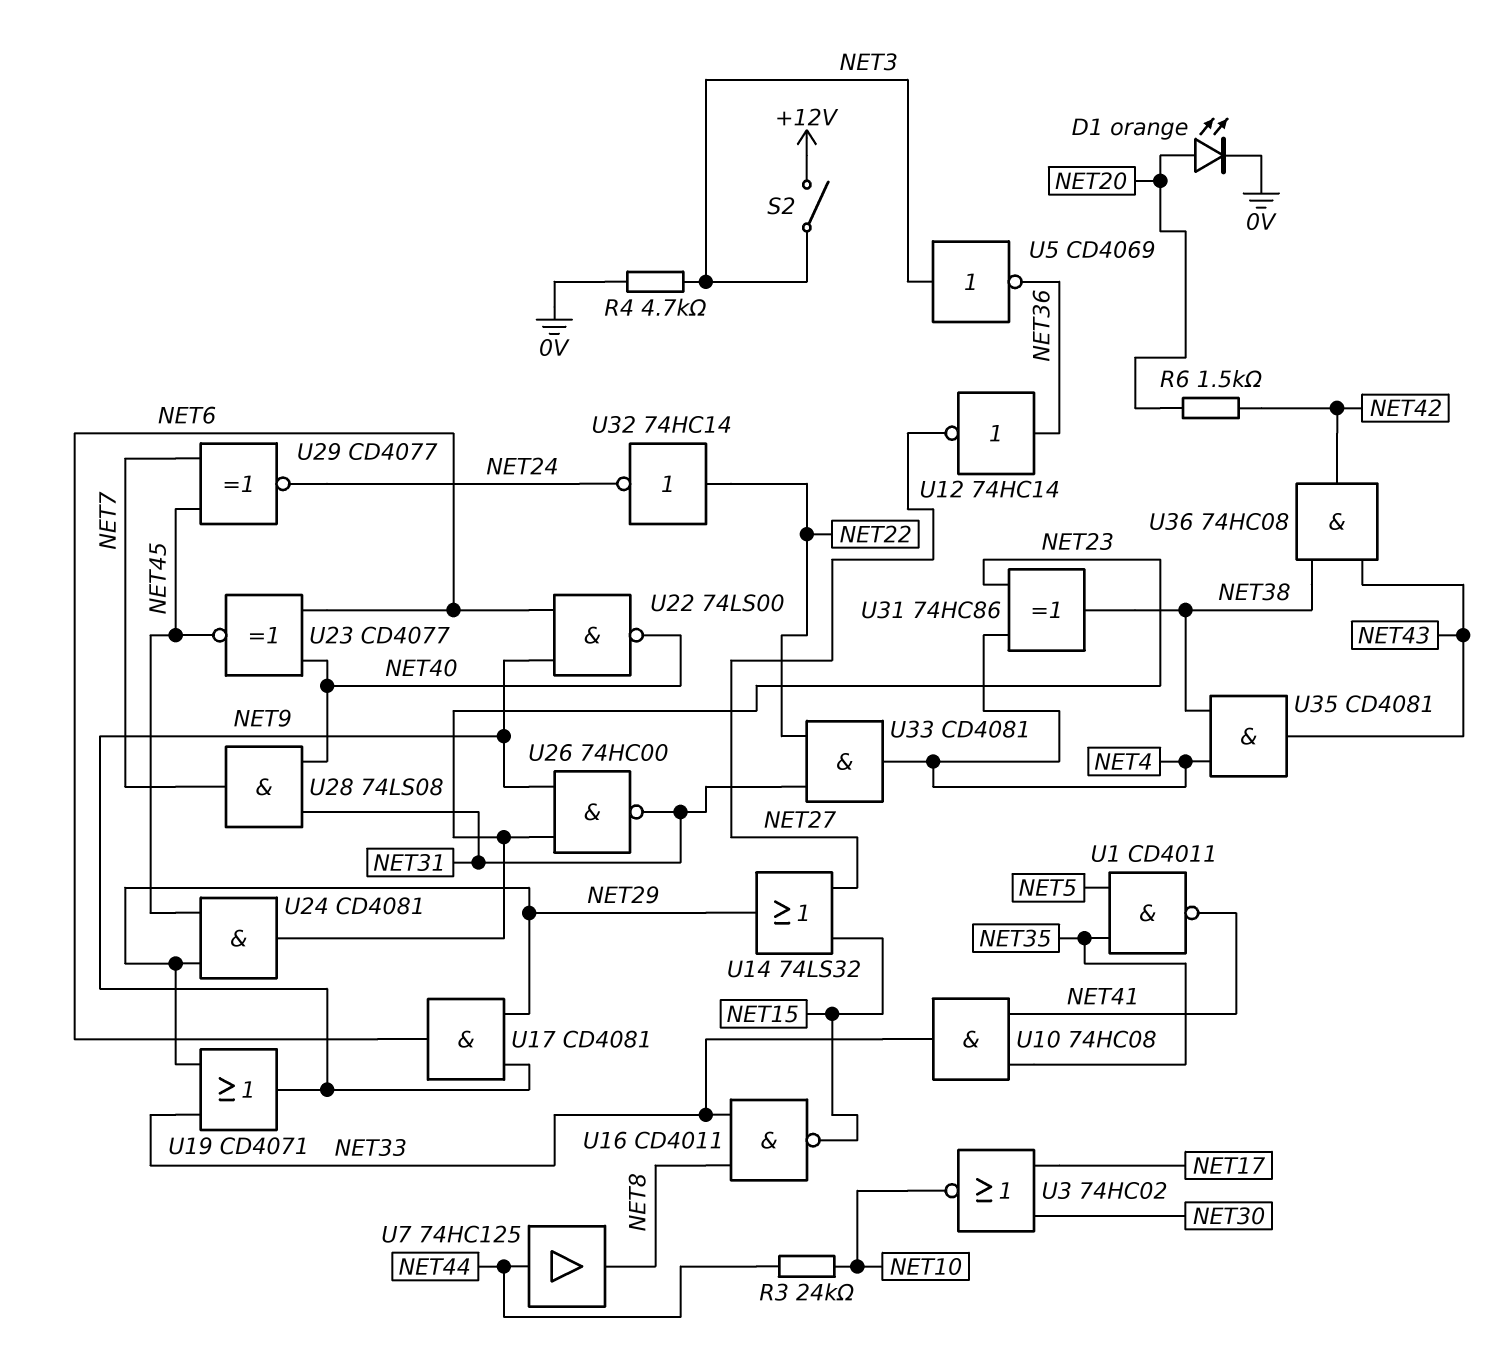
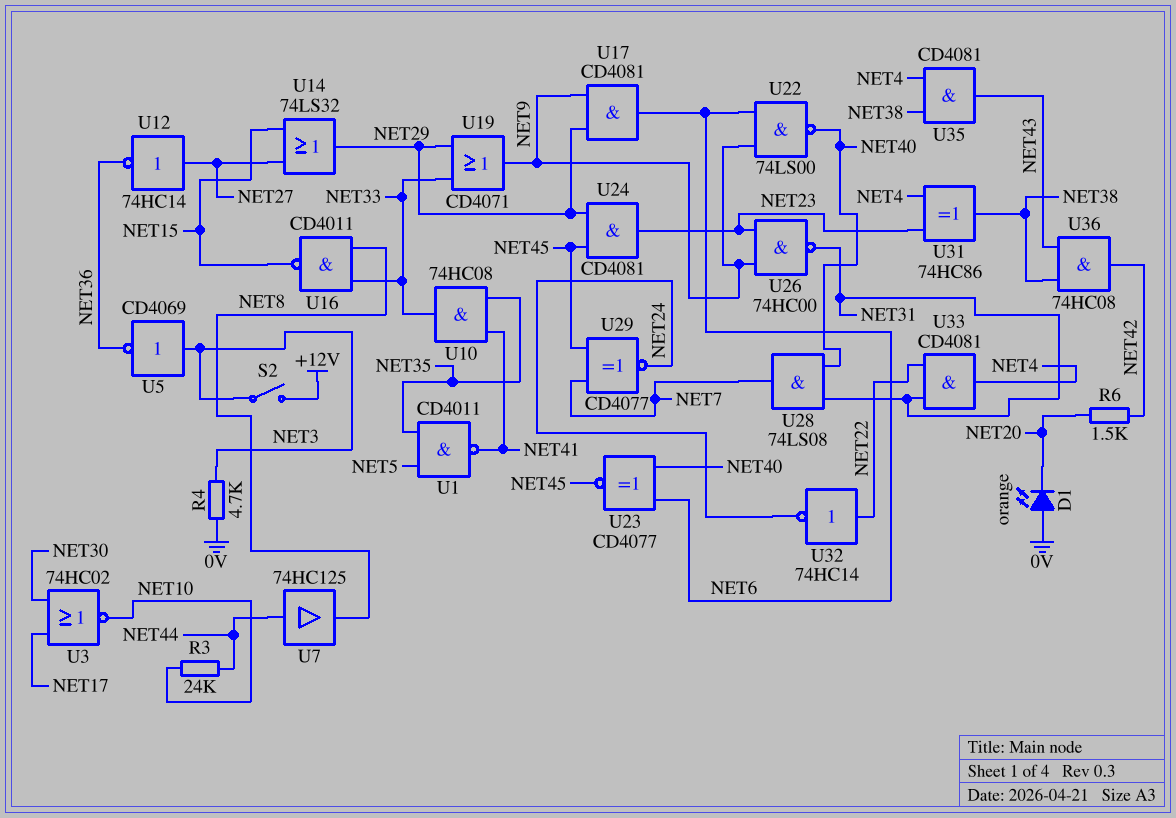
D1: LED orange (A NET20, K 0V) -> LED orange (A 0V, K NET20)
U12: NOT 74HC14 (in NET36, out NET27) -> NOT 74HC14 (in NET27, out NET36)

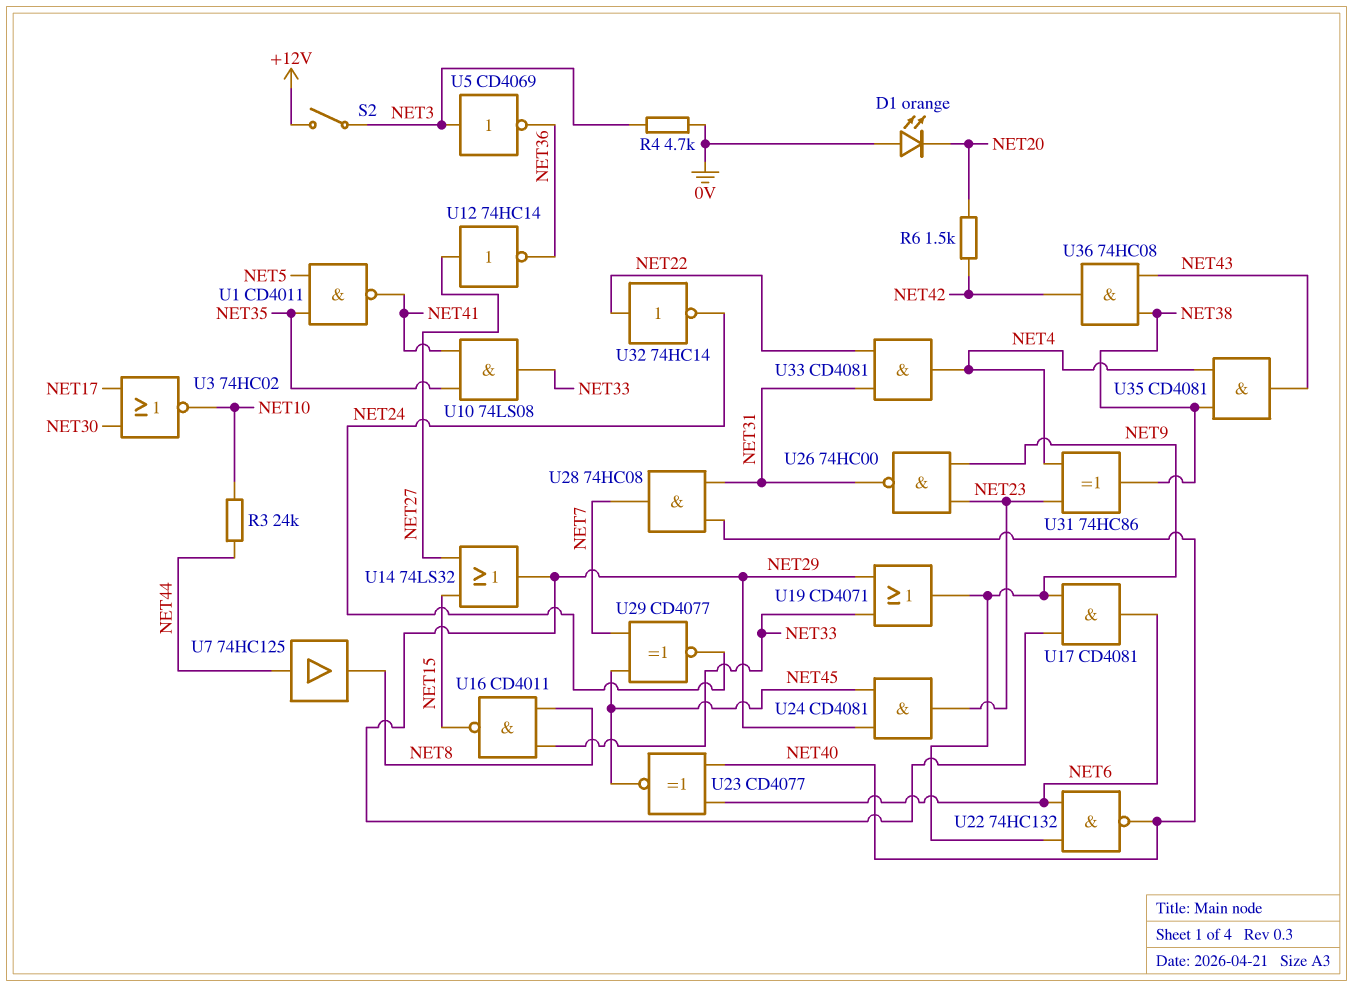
U10: AND 74HC08 (in NET35, in NET41, out NET33) -> AND 74LS08 (in NET35, in NET41, out NET33)
U22: NAND 74LS00 (in NET6, in NET9, out NET40) -> NAND 74HC132 (in NET6, in NET9, out NET40)
U28: AND 74LS08 (in NET31, in NET40, out NET7) -> AND 74HC08 (in NET31, in NET40, out NET7)

